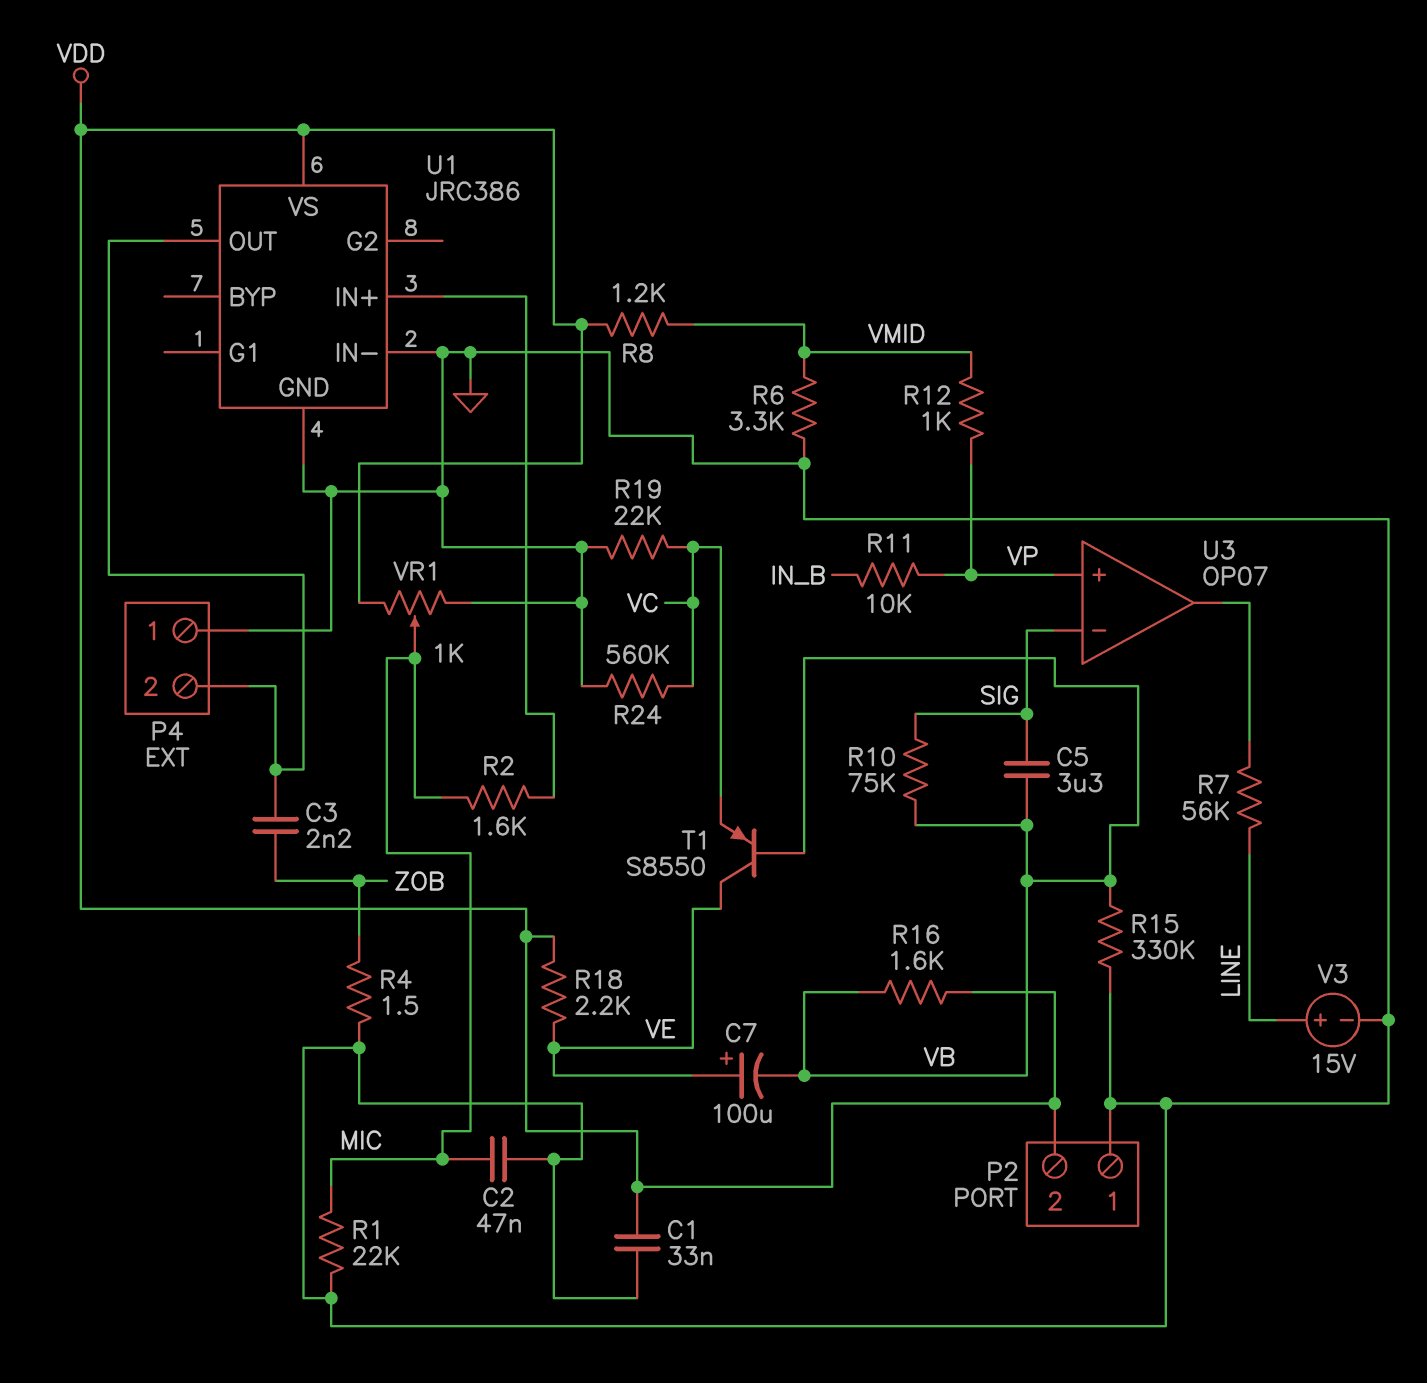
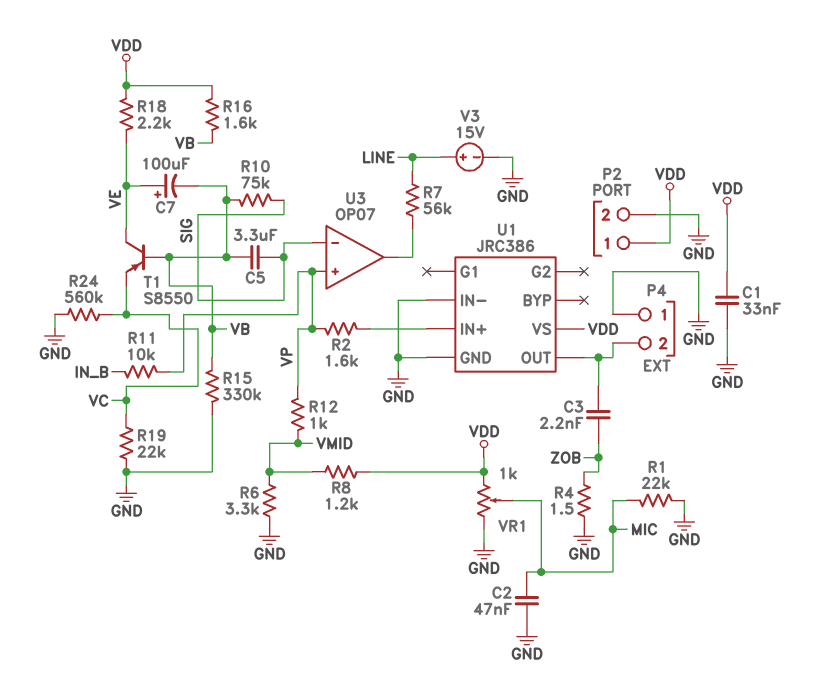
P2 pin 1: GND -> VDD
P2 pin 2: VDD -> GND
R2: 1.6k (MIC, U1/IN+) -> 1.6k (U1/IN+, VP)

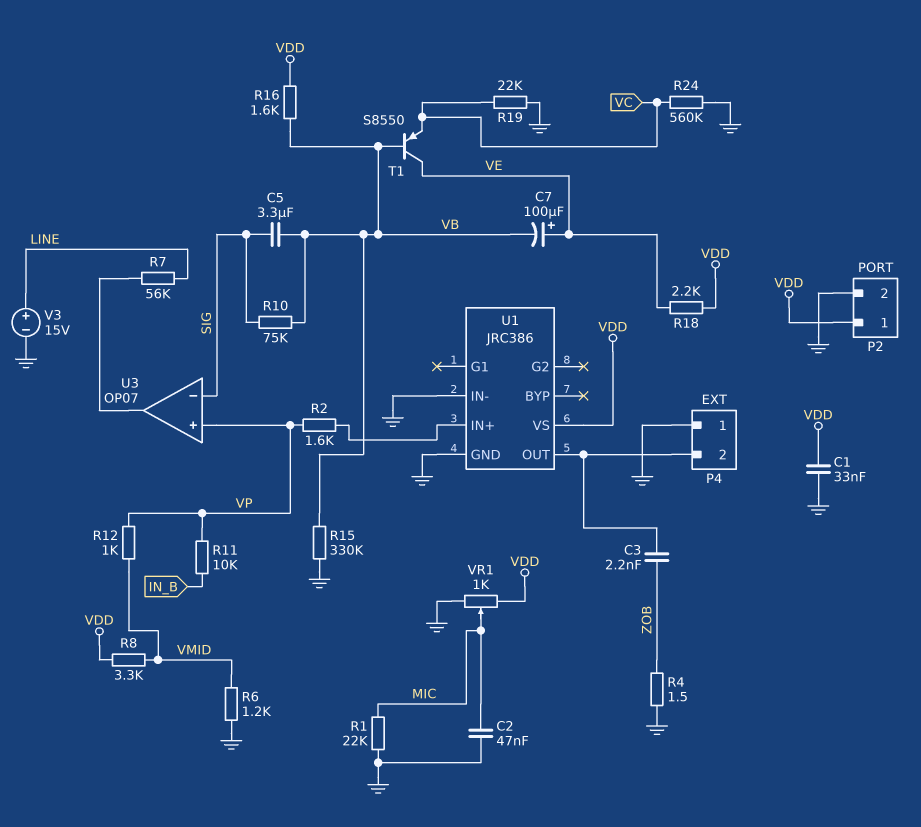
R6: 3.3k (GND, VMID) -> 1.2k (GND, VMID)
R8: 1.2k (VDD, VMID) -> 3.3k (VDD, VMID)

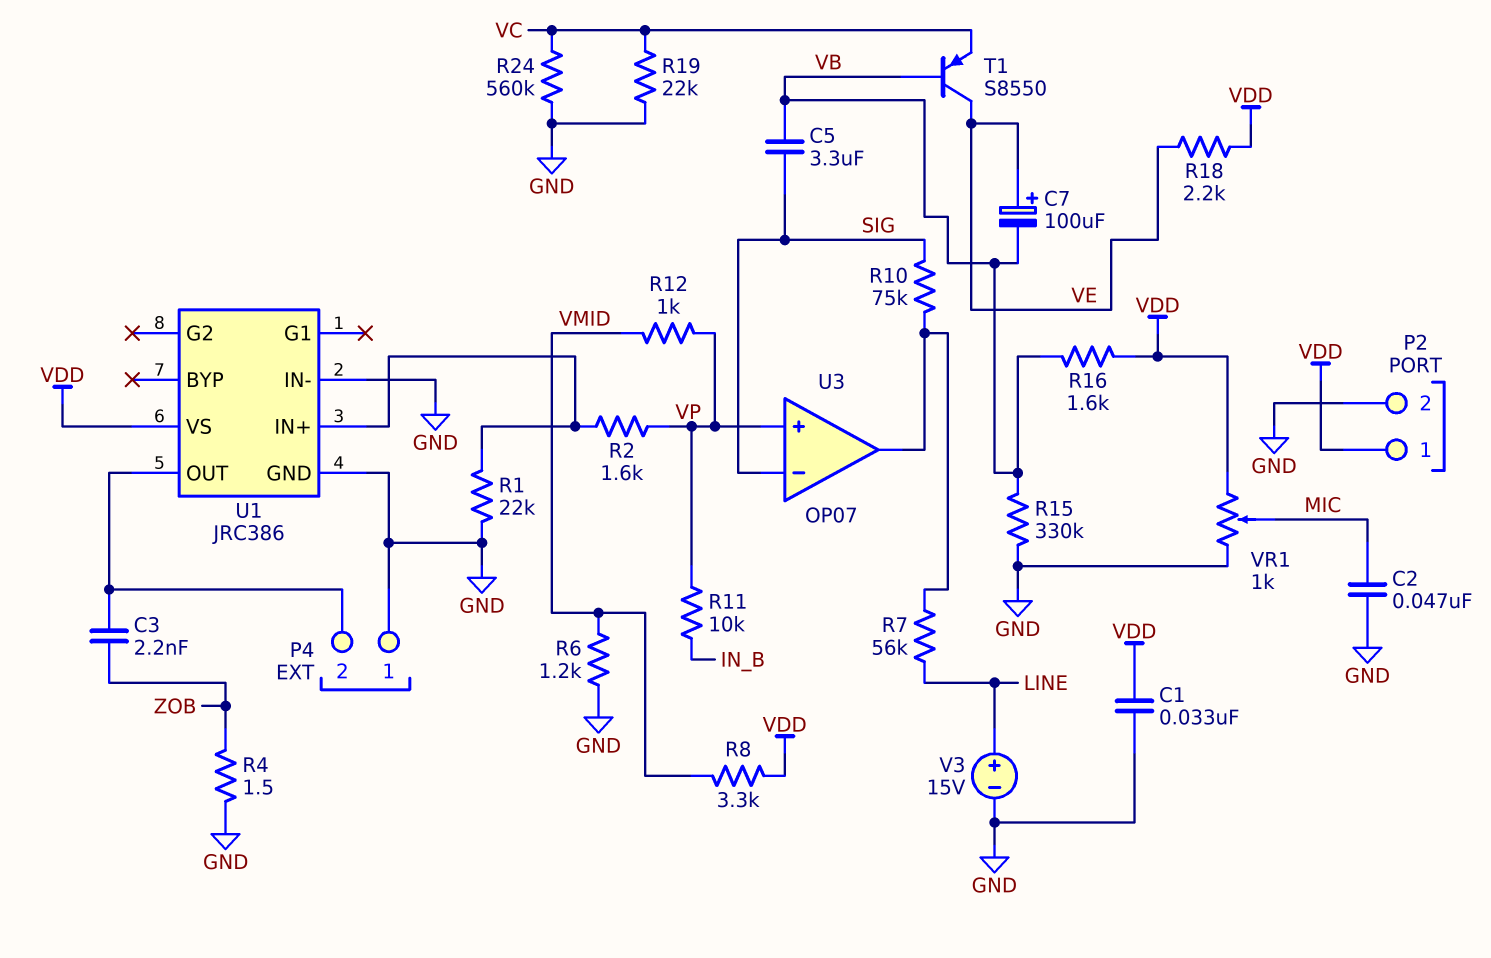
R1: 22k (GND, MIC) -> 22k (GND, U1/IN+)
R10: 75k (SIG, VB) -> 75k (SIG, U3/out)

